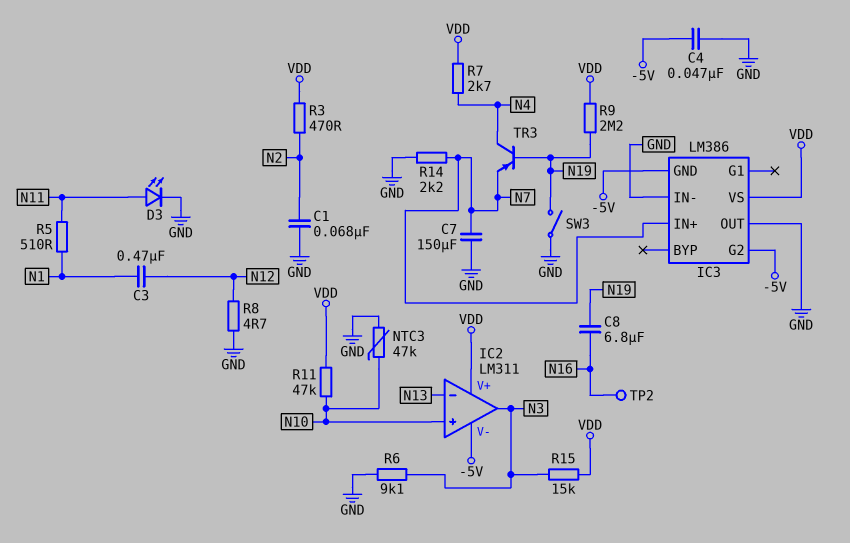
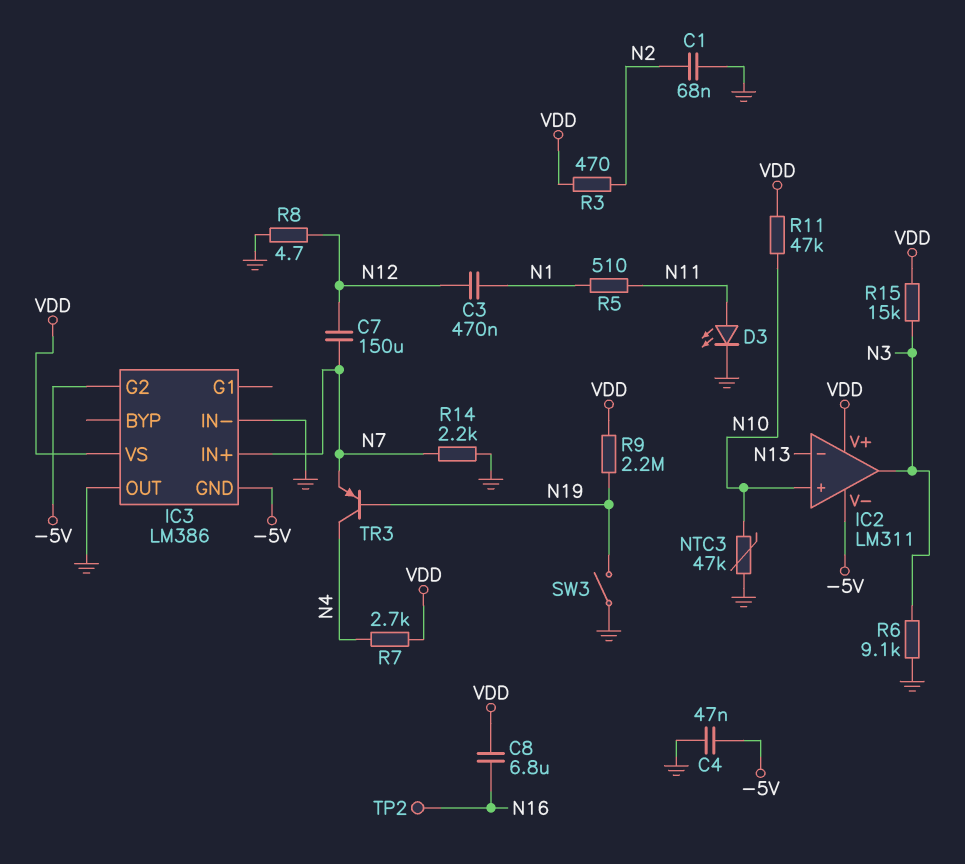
C7: 150uF (GND, N7) -> 150uF (N7, N12)
C8: 6.8uF (N16, N19) -> 6.8uF (N16, VDD)

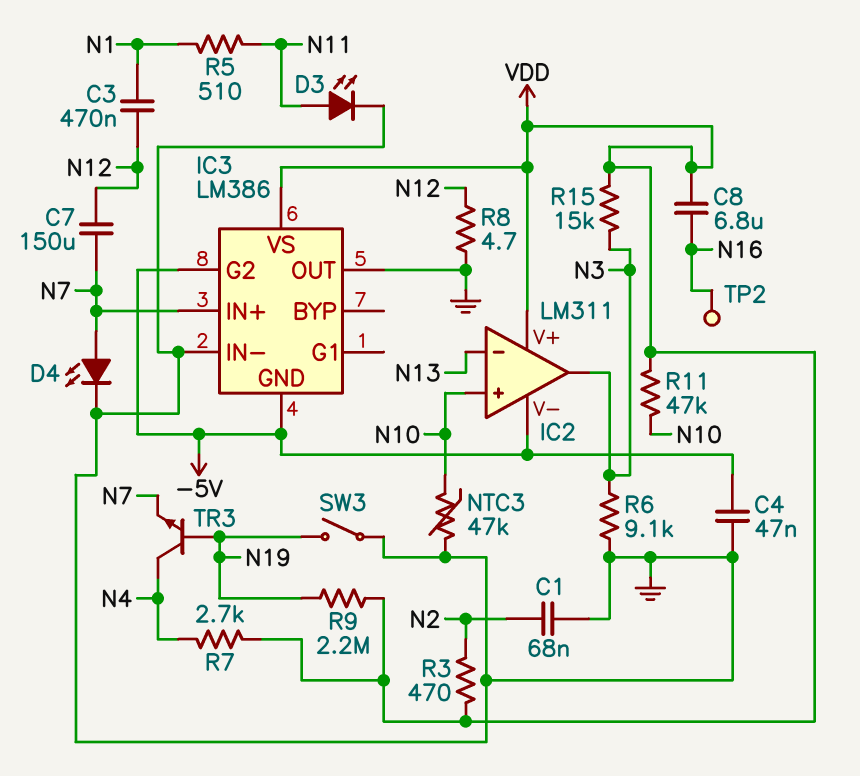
D4: none -> LED (A N7, K GND)
R14: 2.2k (GND, N7) -> none
TR3: PNP (B N19, C N4, E N7) -> NPN (B N19, C N4, E N7)

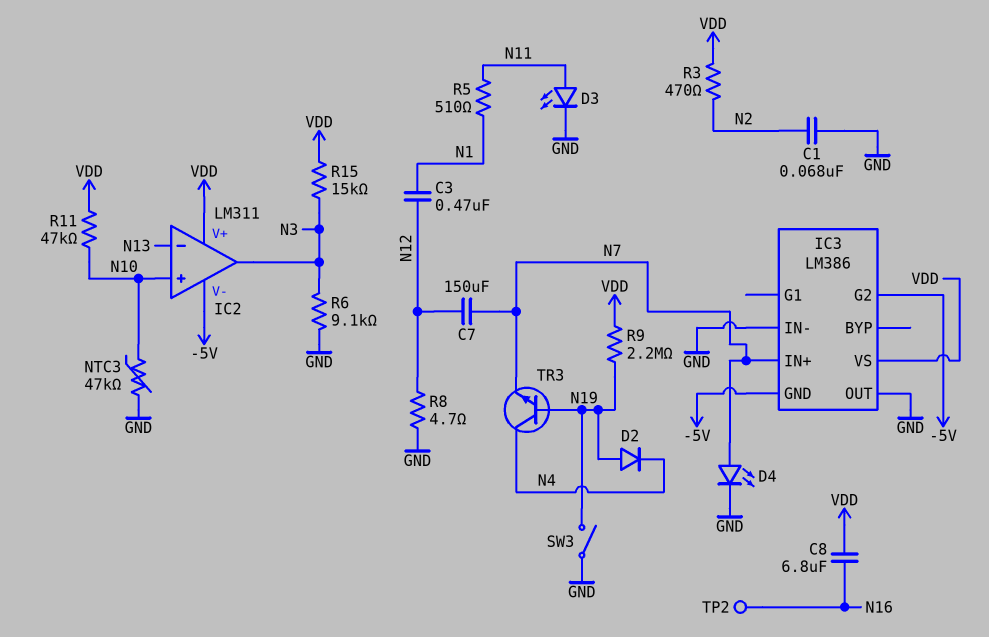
C4: 47nF (-5V, GND) -> none
D2: none -> diode (A N19, K N4)
R7: 2.7k (N4, VDD) -> none

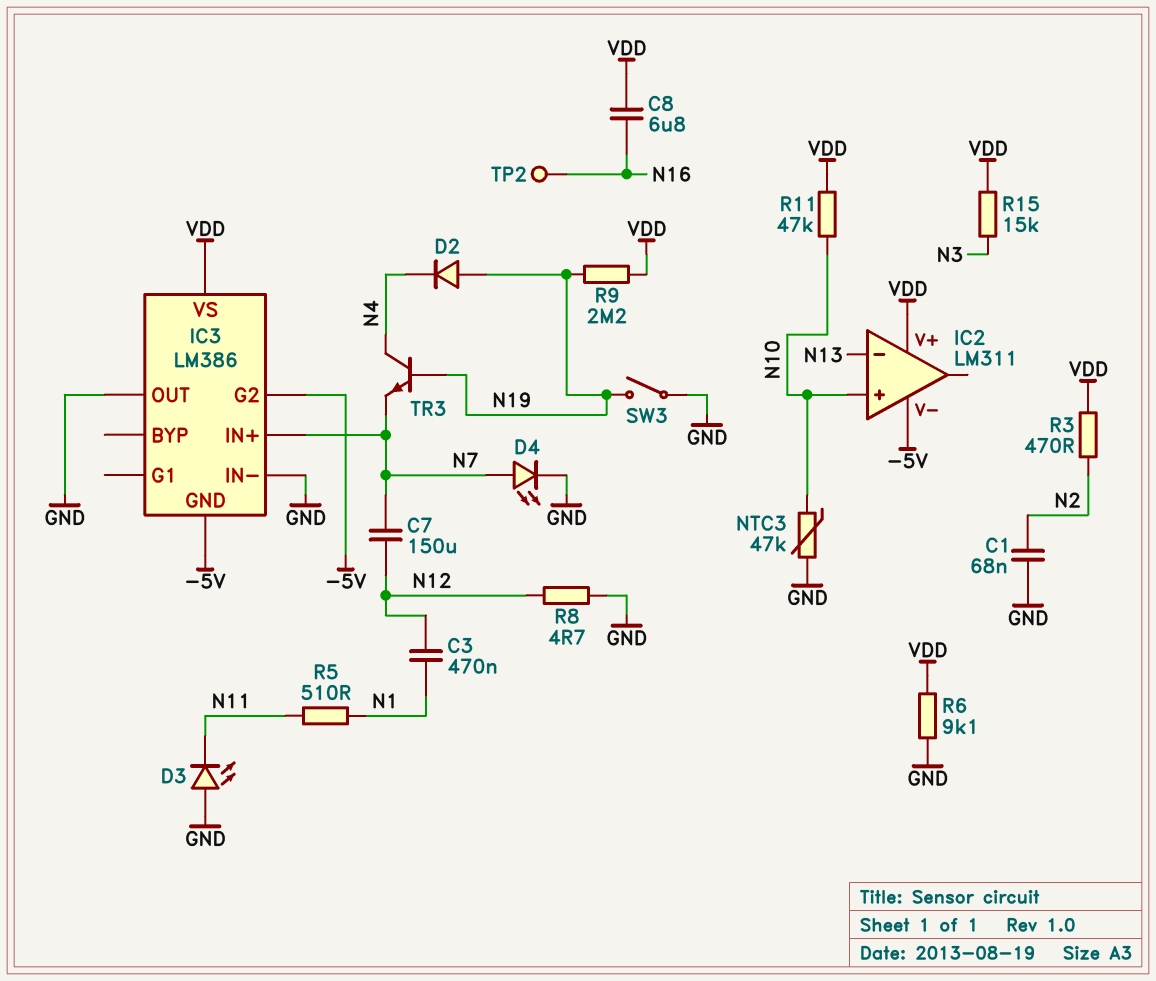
D3: LED (A N11, K GND) -> LED (A GND, K N11)
IC2 pin out: N3 -> none
R6: 9.1k (GND, N3) -> 9.1k (GND, VDD)

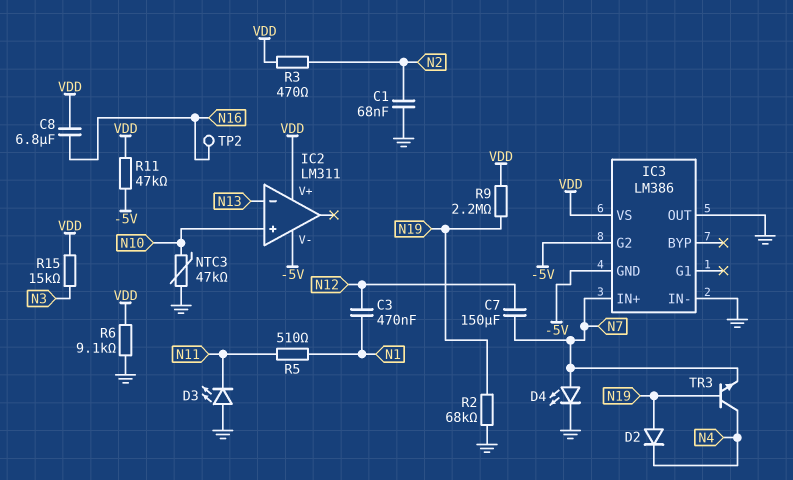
R2: none -> 68k (GND, N19)
R8: 4.7 (GND, N12) -> none
R11: 47k (N10, VDD) -> 47k (-5V, VDD)
SW3: switch (GND, N19) -> none

